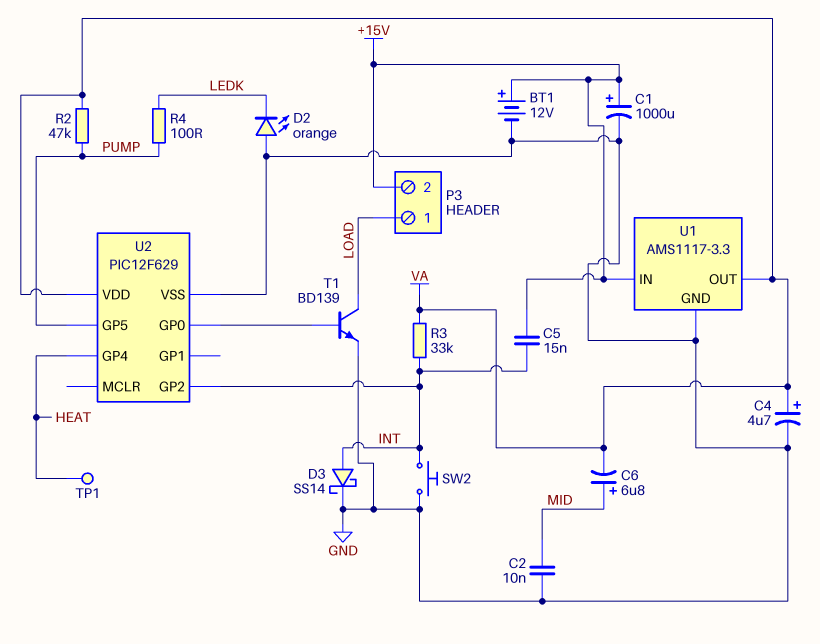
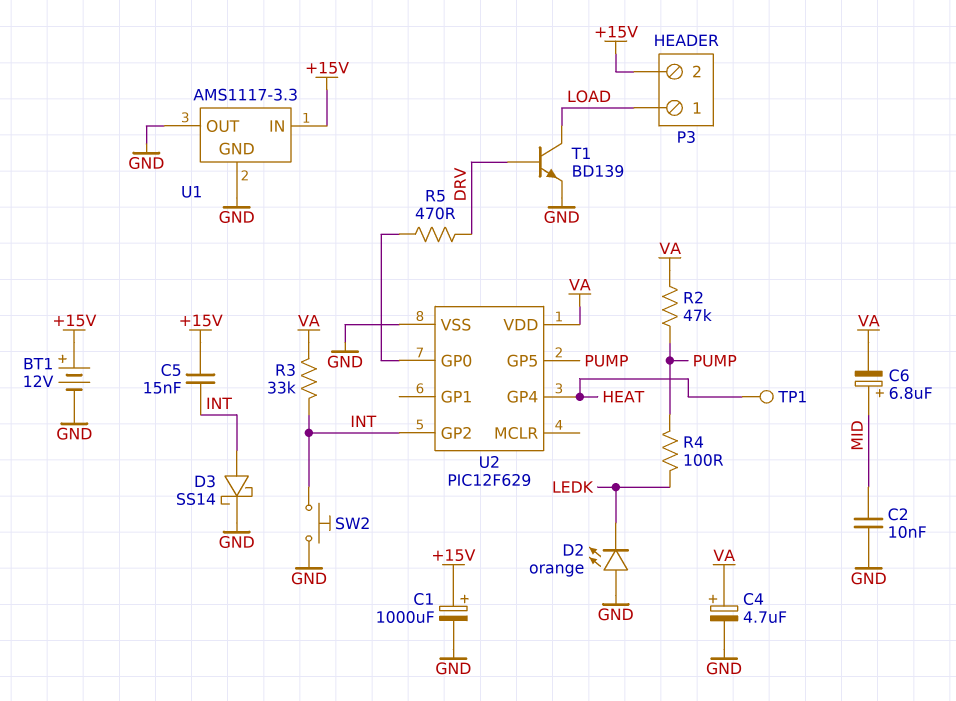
R5: none -> 470 (DRV, U2/GP0)
T1: NPN BD139 (B U2/GP0, C LOAD, E GND) -> NPN BD139 (B DRV, C LOAD, E GND)
U1 pin OUT: VA -> GND

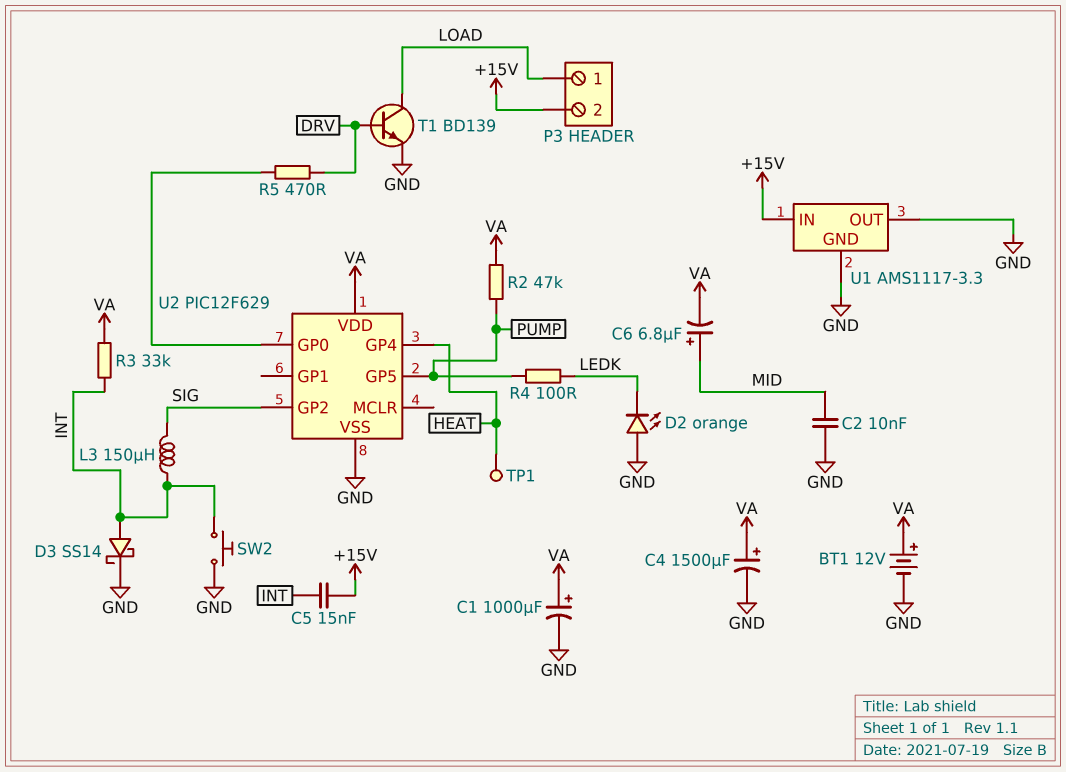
BT1: 12V (plus +15V, minus GND) -> 12V (plus VA, minus GND)
C1: 1000uF (plus +15V, minus GND) -> 1000uF (plus VA, minus GND)
C4: 4.7uF (plus VA, minus GND) -> 1500uF (plus VA, minus GND)
L3: none -> 150uH (INT, SIG)
U2 pin GP2: INT -> SIG

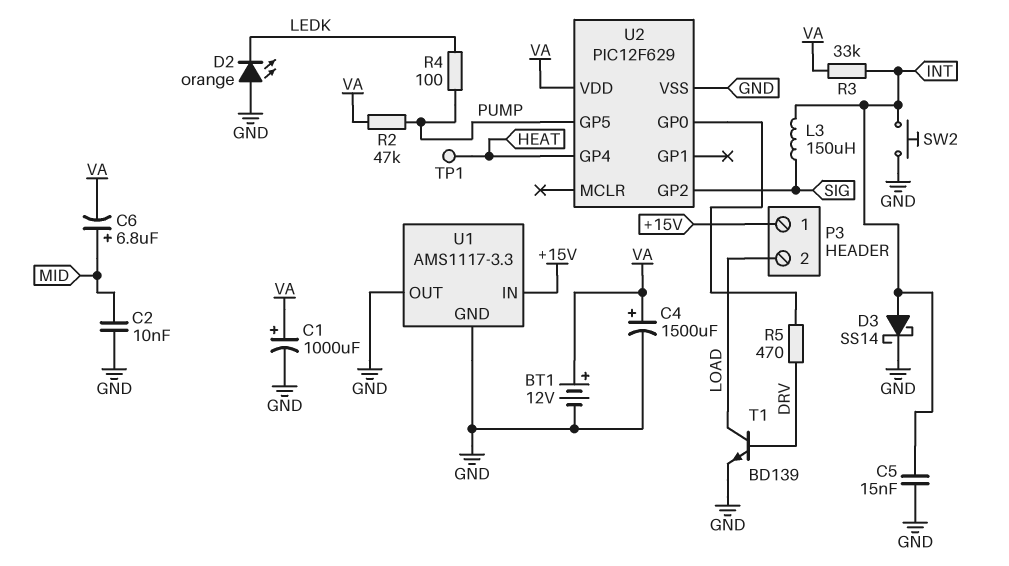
C5: 15nF (+15V, INT) -> 15nF (GND, INT)
P3 pin 1: LOAD -> +15V
P3 pin 2: +15V -> LOAD

